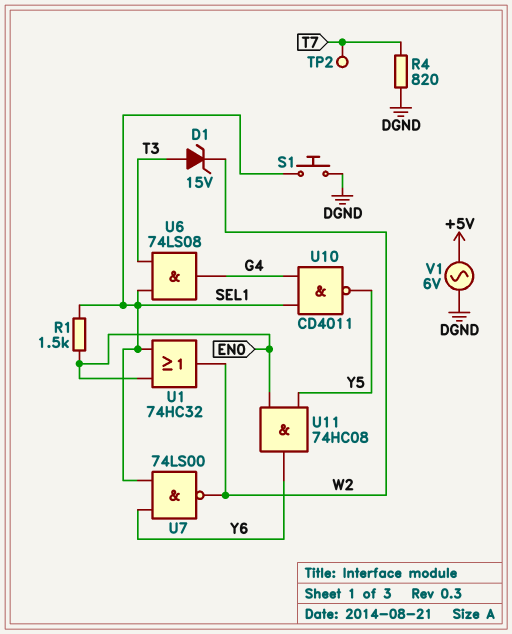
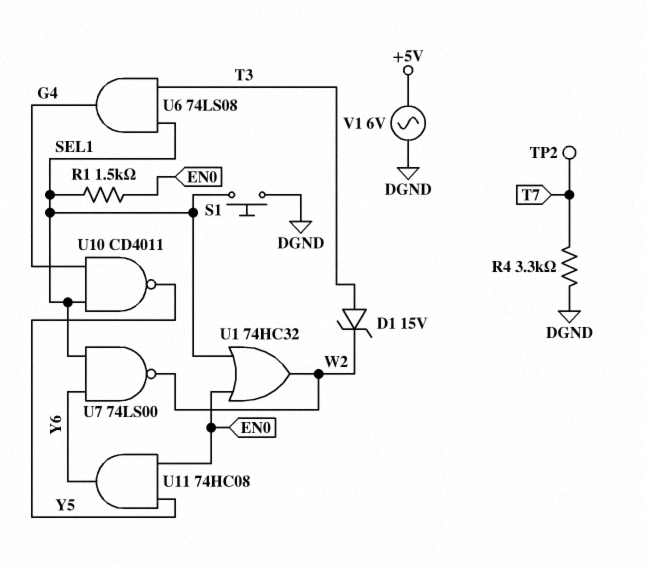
R4: 820 (DGND, T7) -> 3.3k (DGND, T7)

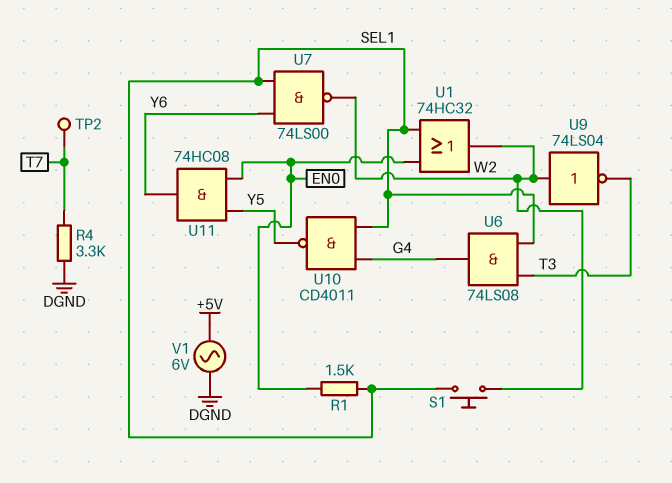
D1: zener 15V (A T3, K W2) -> none
S1: button (DGND, SEL1) -> button (SEL1, W2)
U9: none -> NOT 74LS04 (in W2, out T3)

